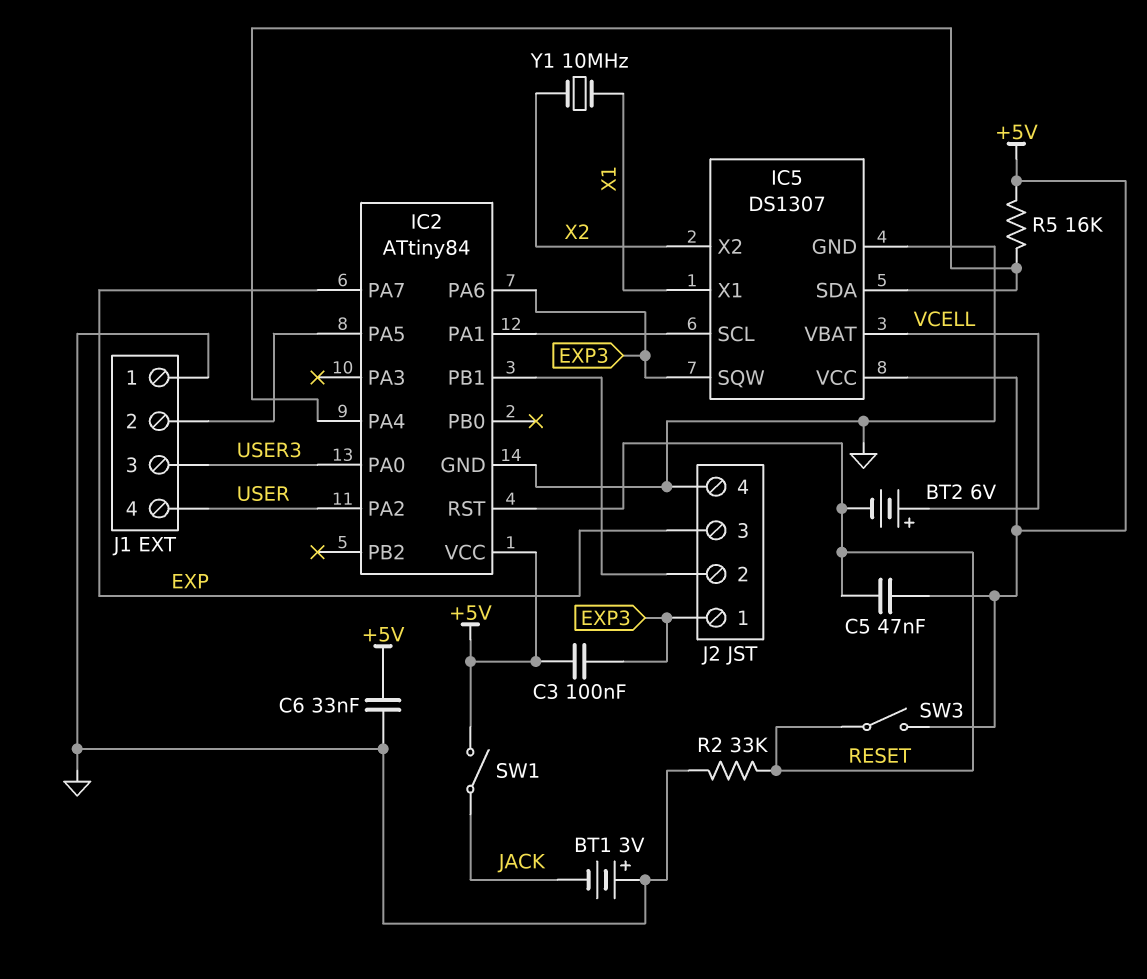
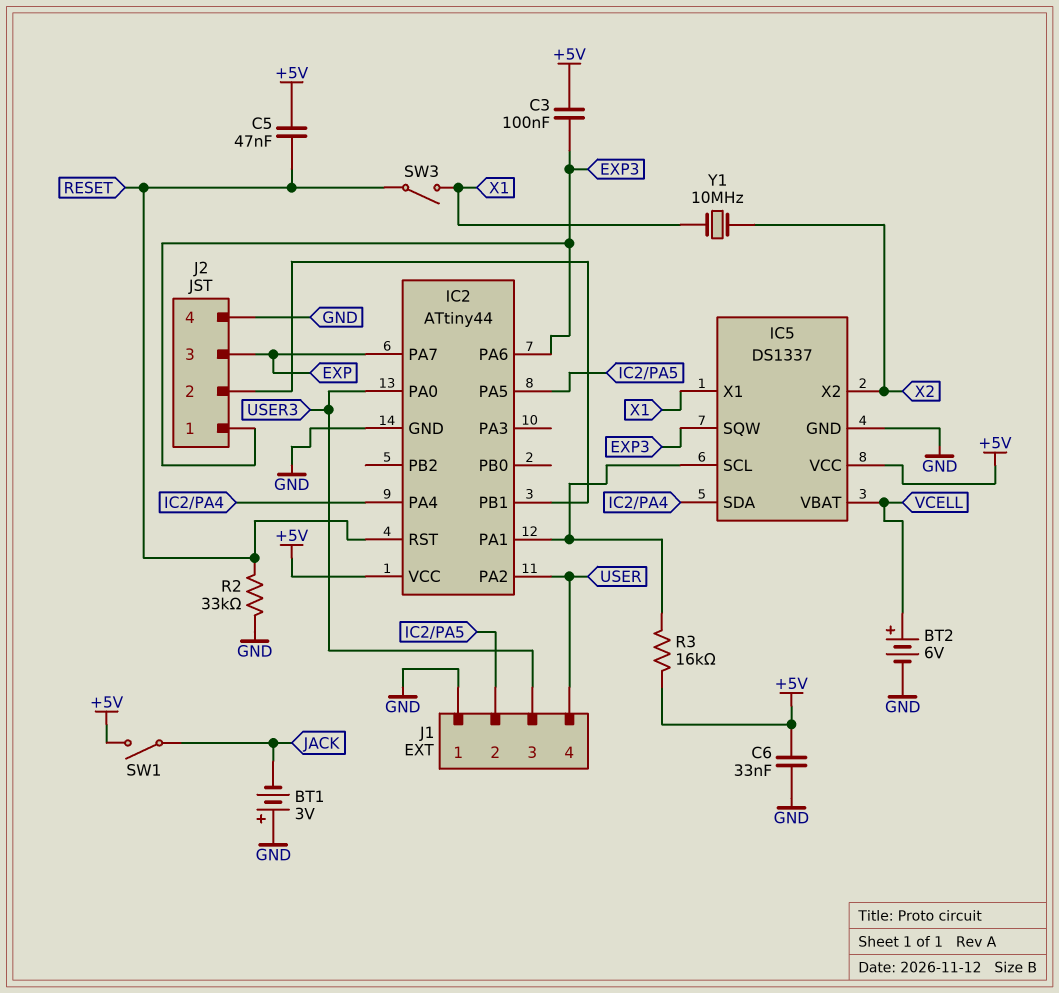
BT2: 6V (plus VCELL, minus RESET) -> 6V (plus VCELL, minus GND)
IC2: ATtiny84 -> ATtiny44
IC5: DS1307 -> DS1337
R3: none -> 16k (+5V, IC2/PA1)
R5: 16k (+5V, IC2/PA4) -> none
SW3: switch (+5V, RESET) -> switch (RESET, X1)

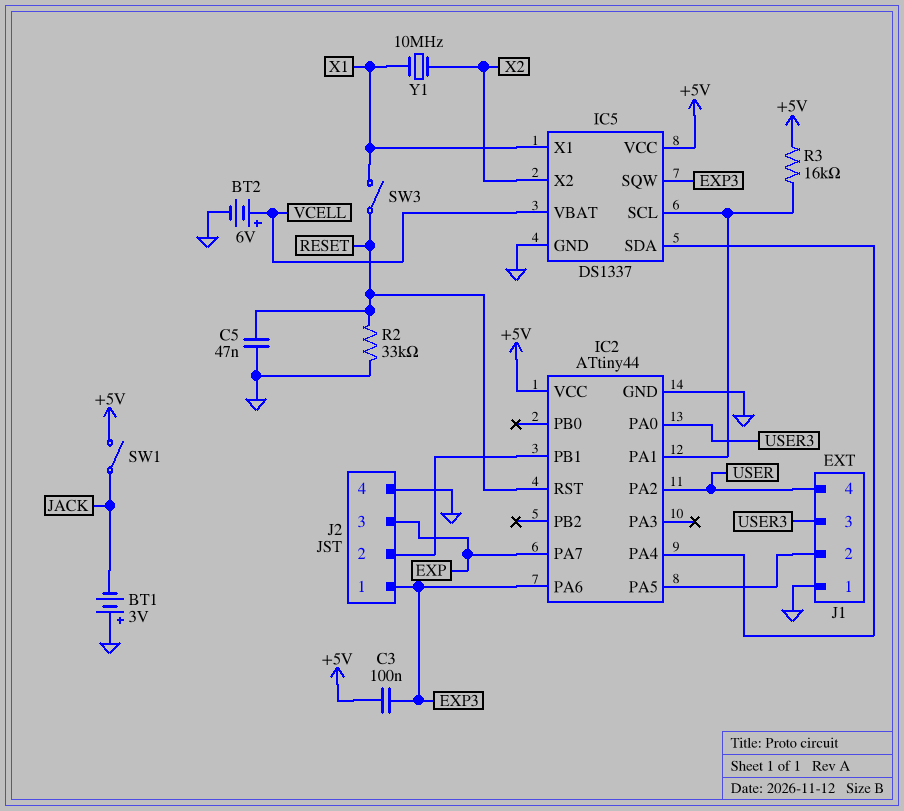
C5: 47nF (+5V, RESET) -> 47nF (GND, RESET)
C6: 33nF (+5V, GND) -> none

